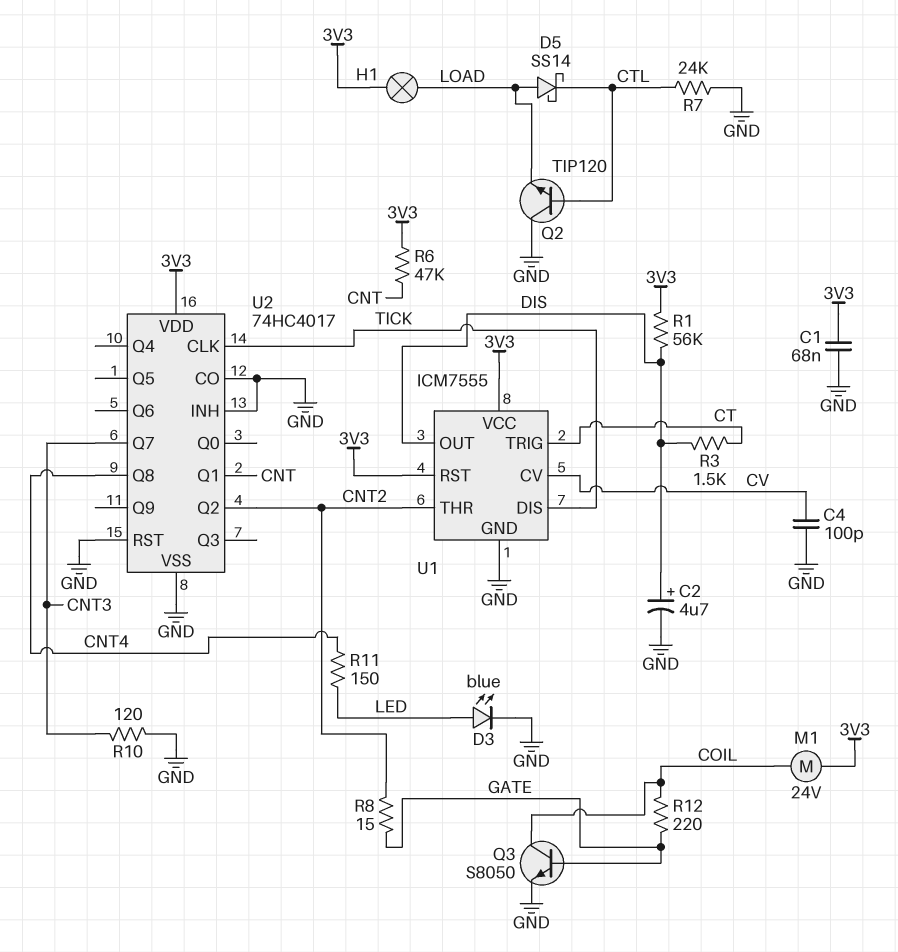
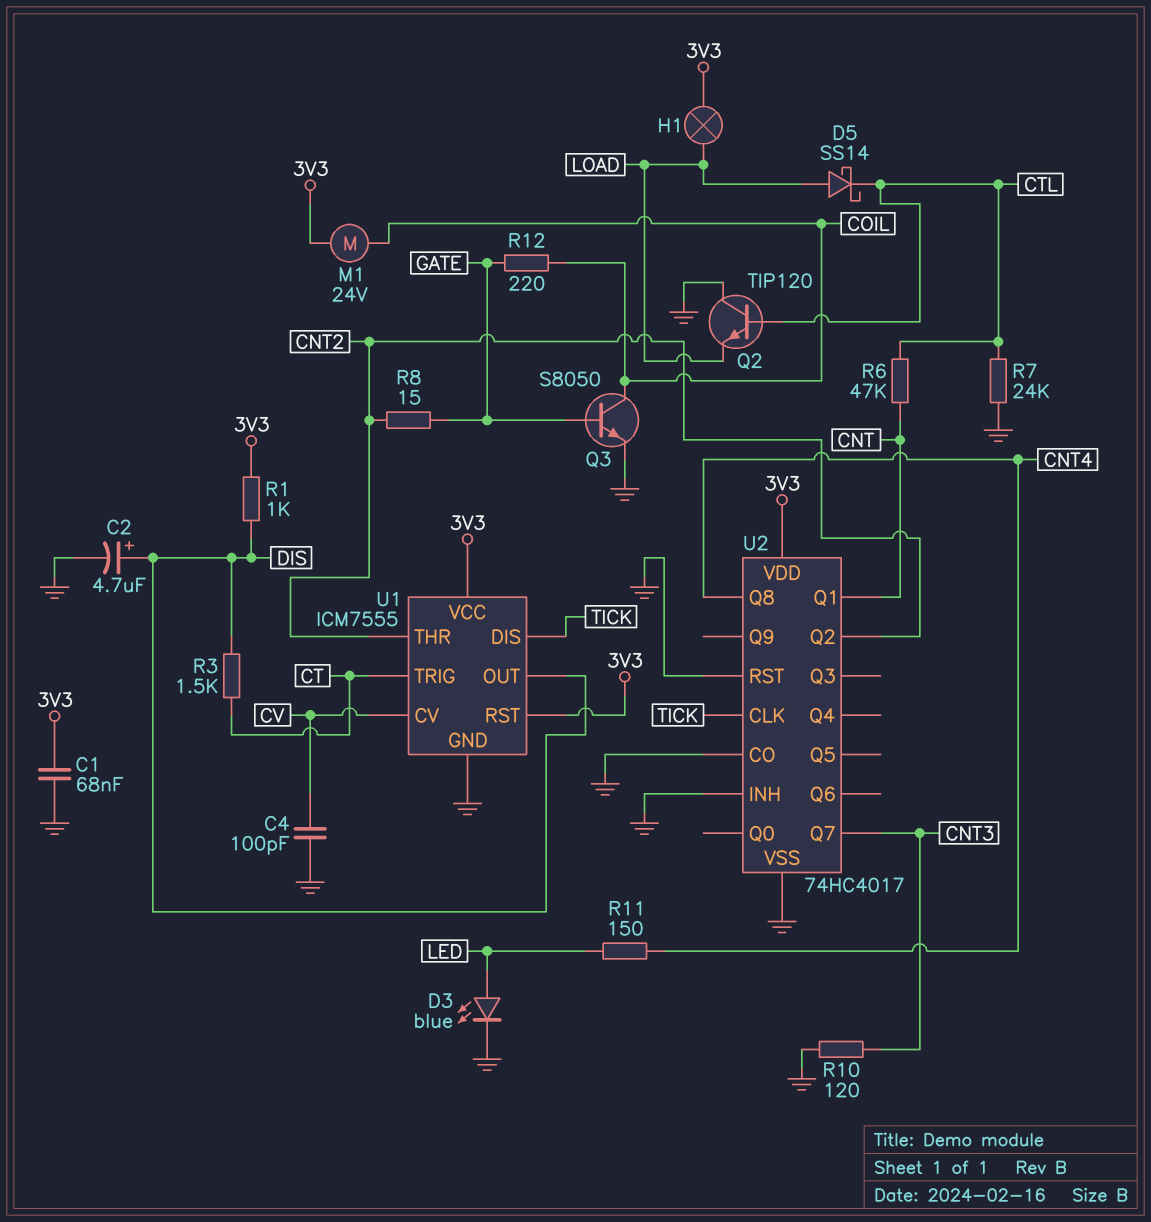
R1: 56k (3V3, DIS) -> 1k (3V3, DIS)
R6: 47k (3V3, CNT) -> 47k (CNT, CTL)

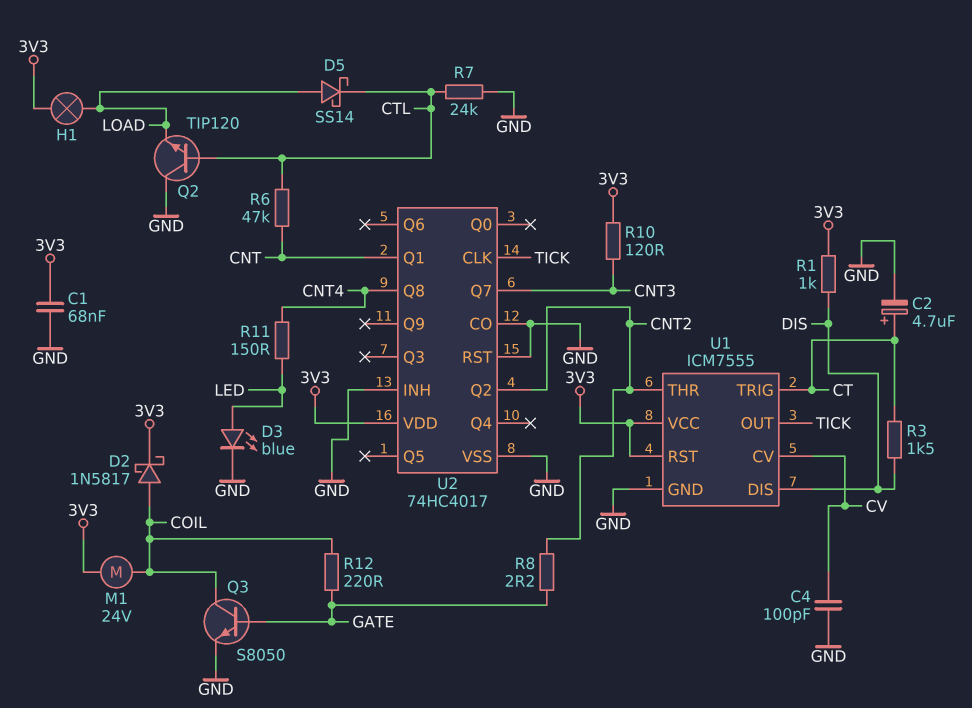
C2: 4.7uF (plus DIS, minus GND) -> 4.7uF (plus CT, minus GND)
D2: none -> schottky 1N5817 (A COIL, K 3V3)
R8: 15 (CNT2, GATE) -> 2.2 (CNT2, GATE)
R10: 120 (CNT3, GND) -> 120 (3V3, CNT3)
U1 pin DIS: TICK -> DIS
U1 pin OUT: DIS -> TICK

